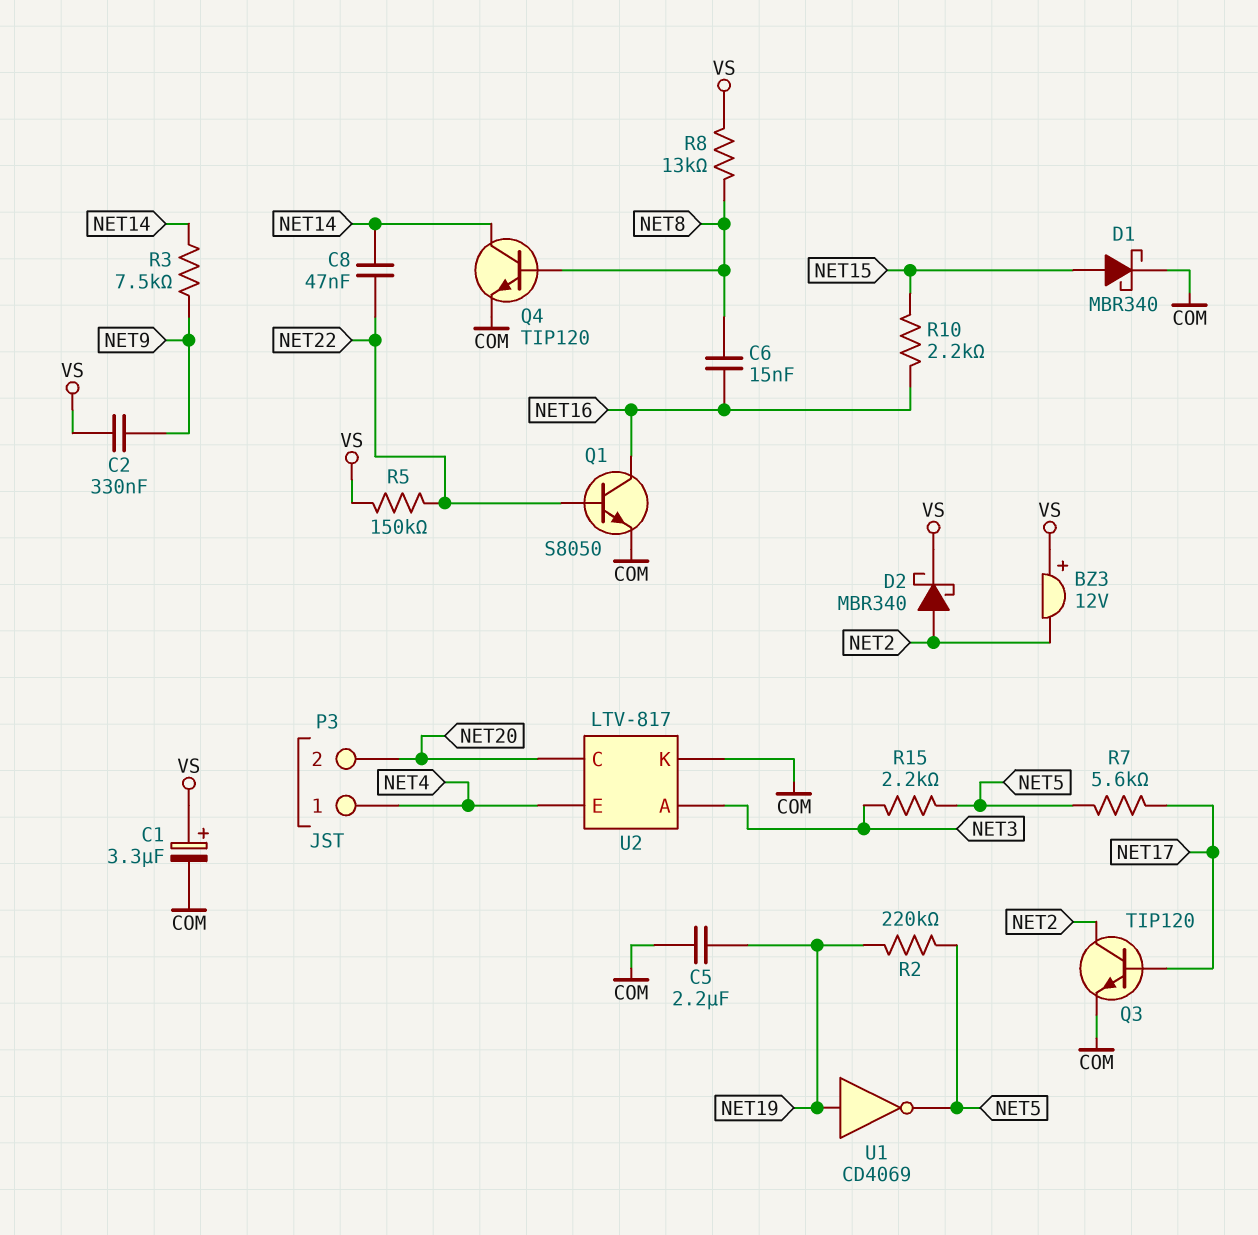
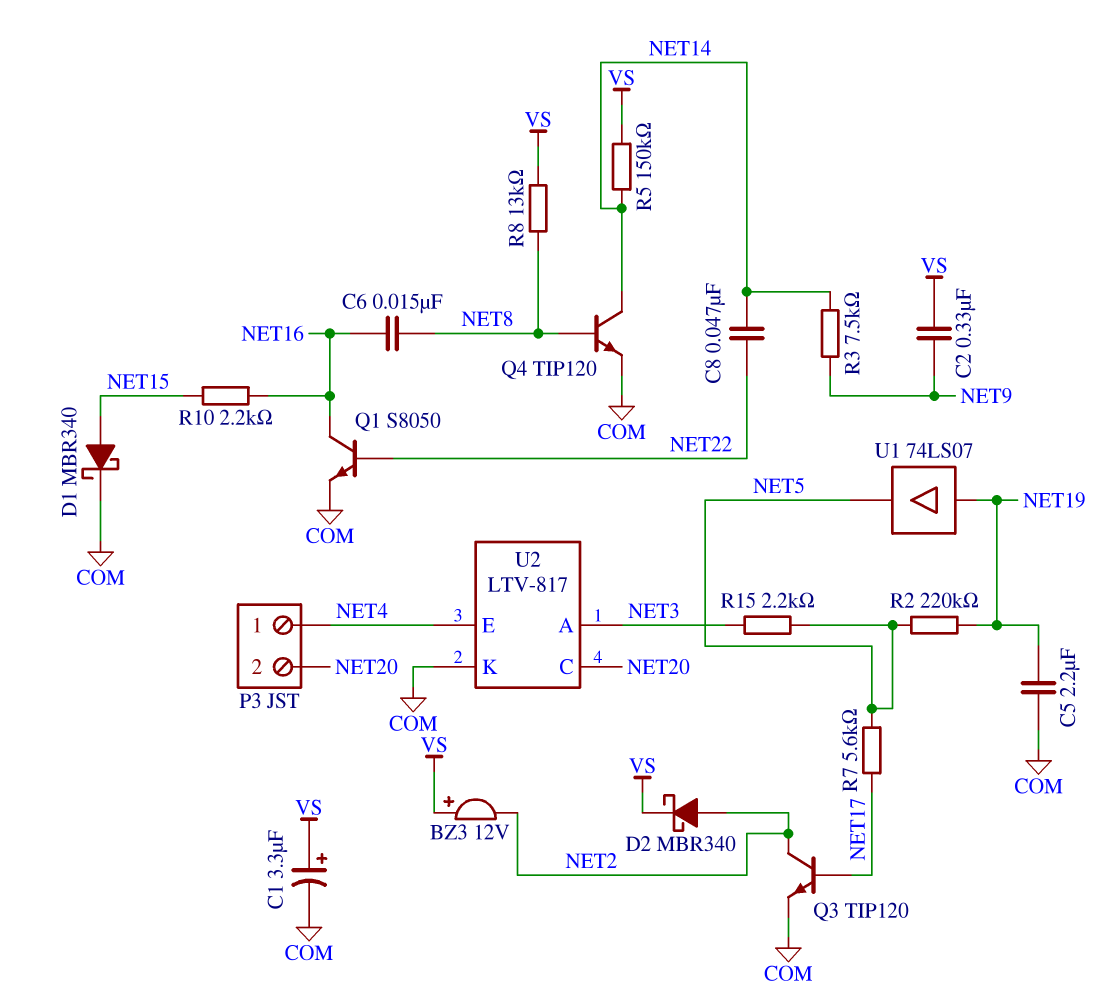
R5: 150k (NET22, VS) -> 150k (NET14, VS)
U1: NOT CD4069 (in NET19, out NET5) -> buffer 74LS07 (in NET19, out NET5)

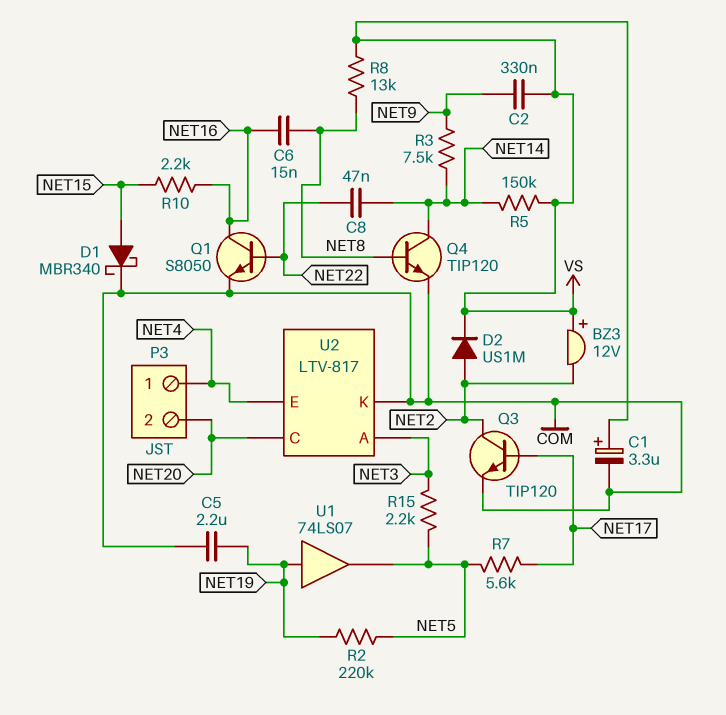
D2: schottky MBR340 (A NET2, K VS) -> diode US1M (A NET2, K VS)

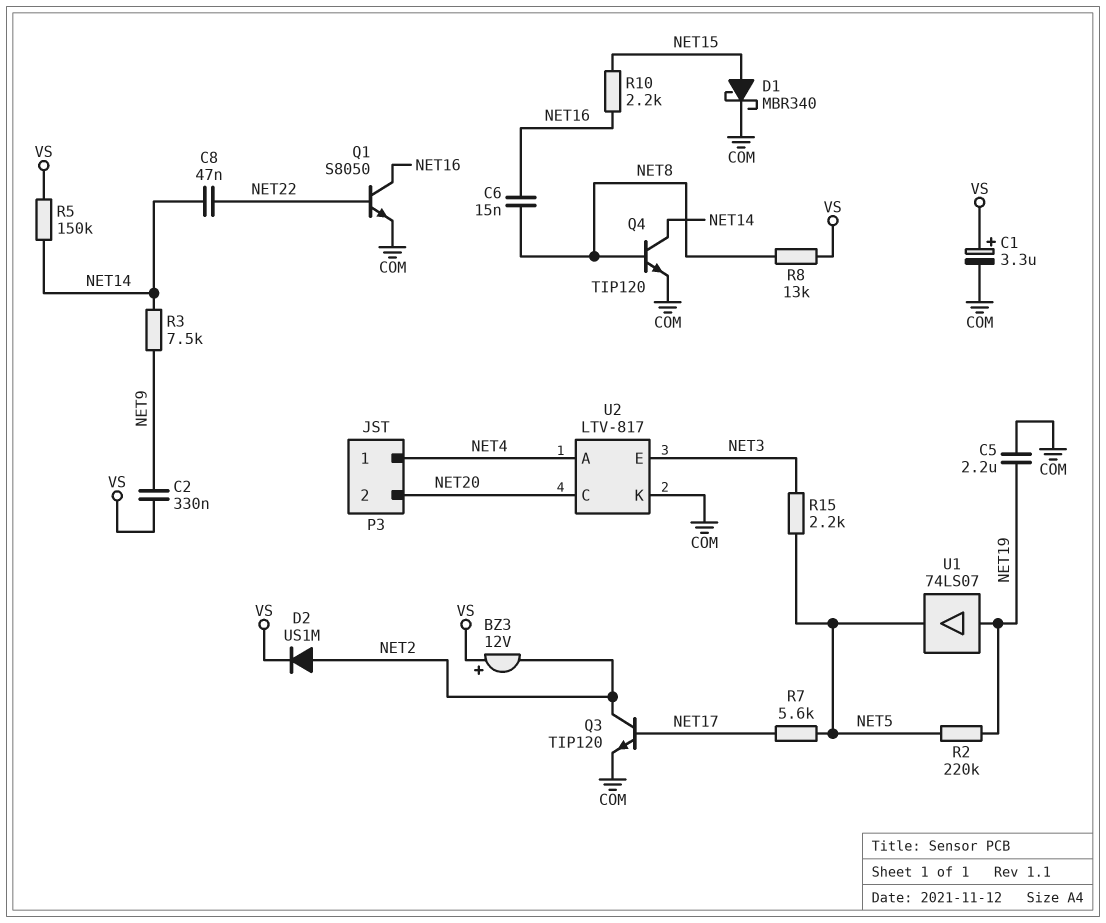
U2 pin A: NET3 -> NET4
U2 pin E: NET4 -> NET3

